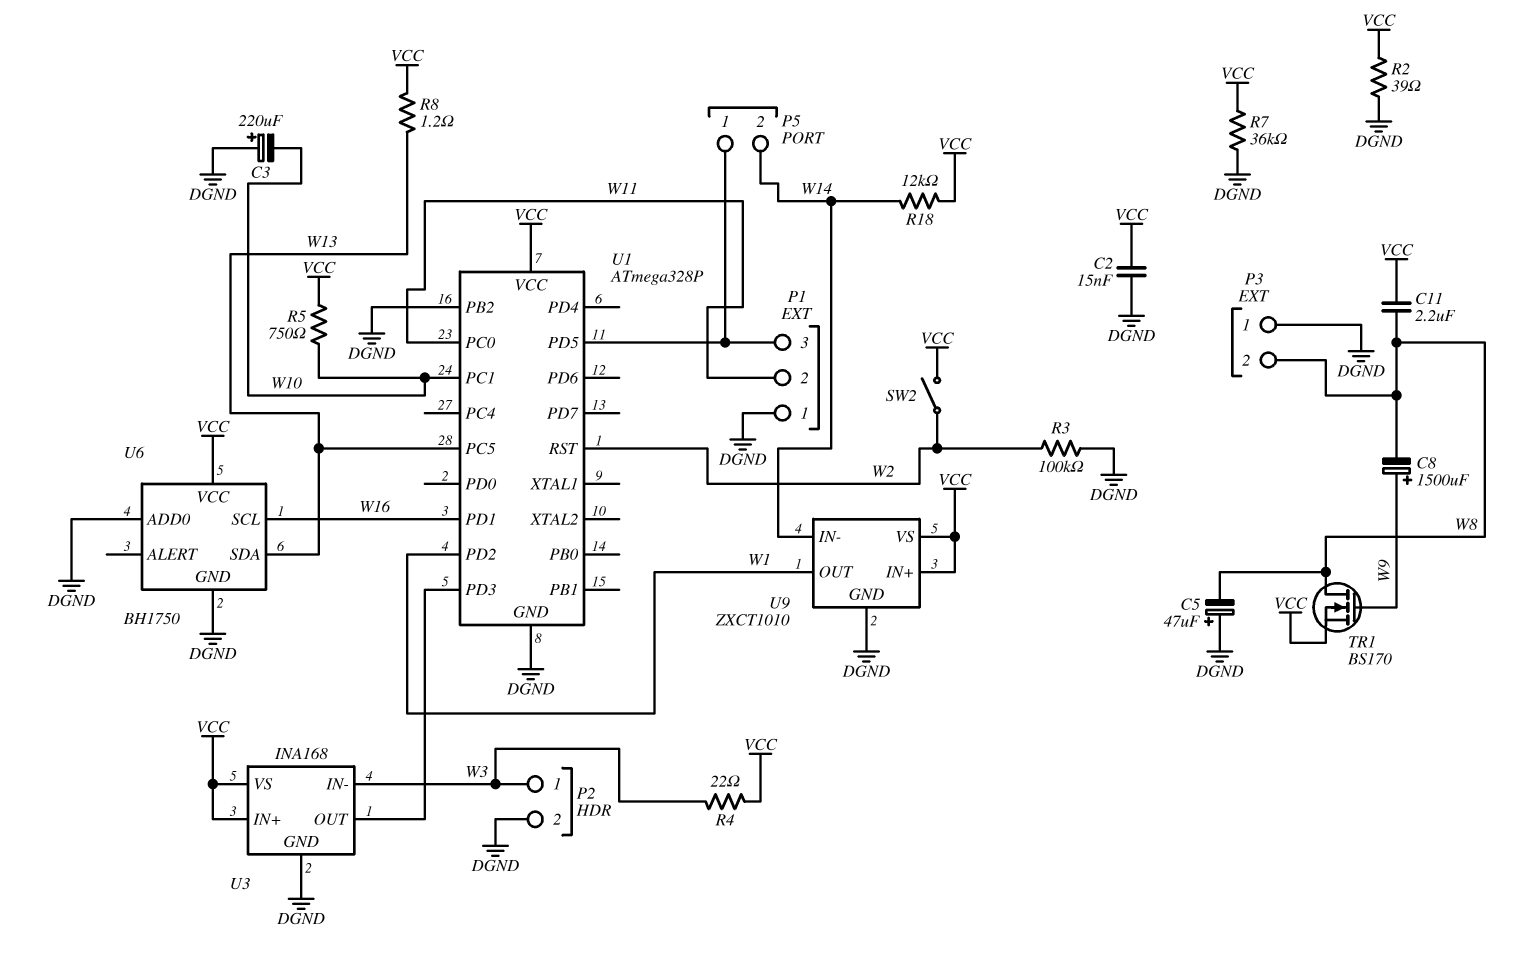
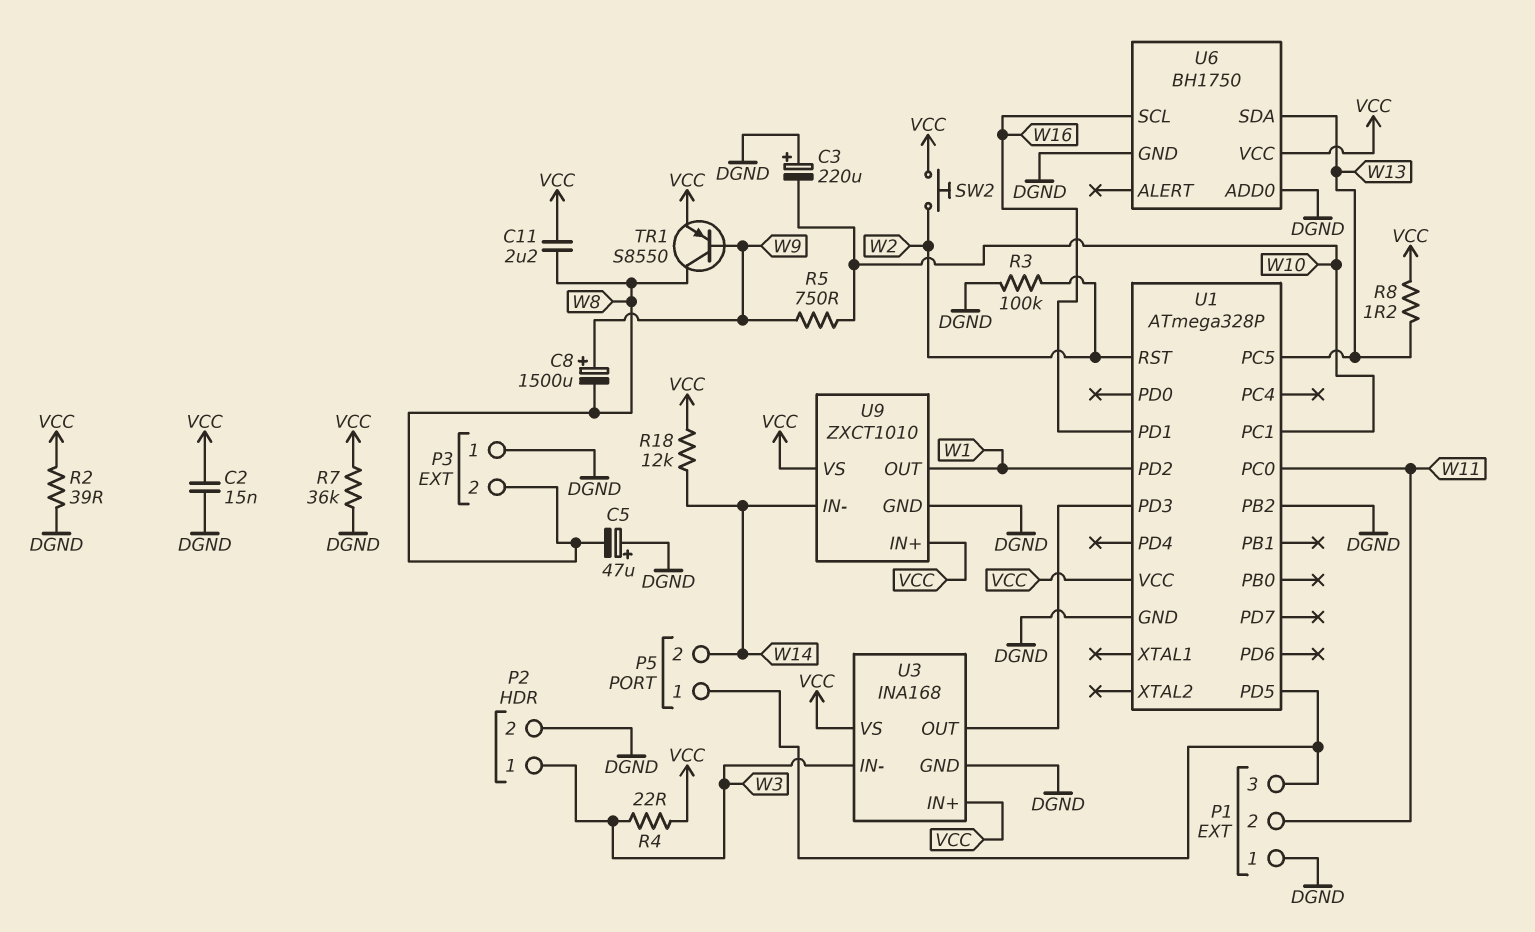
R5: 750 (VCC, W10) -> 750 (W9, W10)
SW2: switch (VCC, W2) -> button (VCC, W2)
TR1: NMOS BS170 (G W9, D W8, S VCC) -> PNP S8550 (B W9, C W8, E VCC)

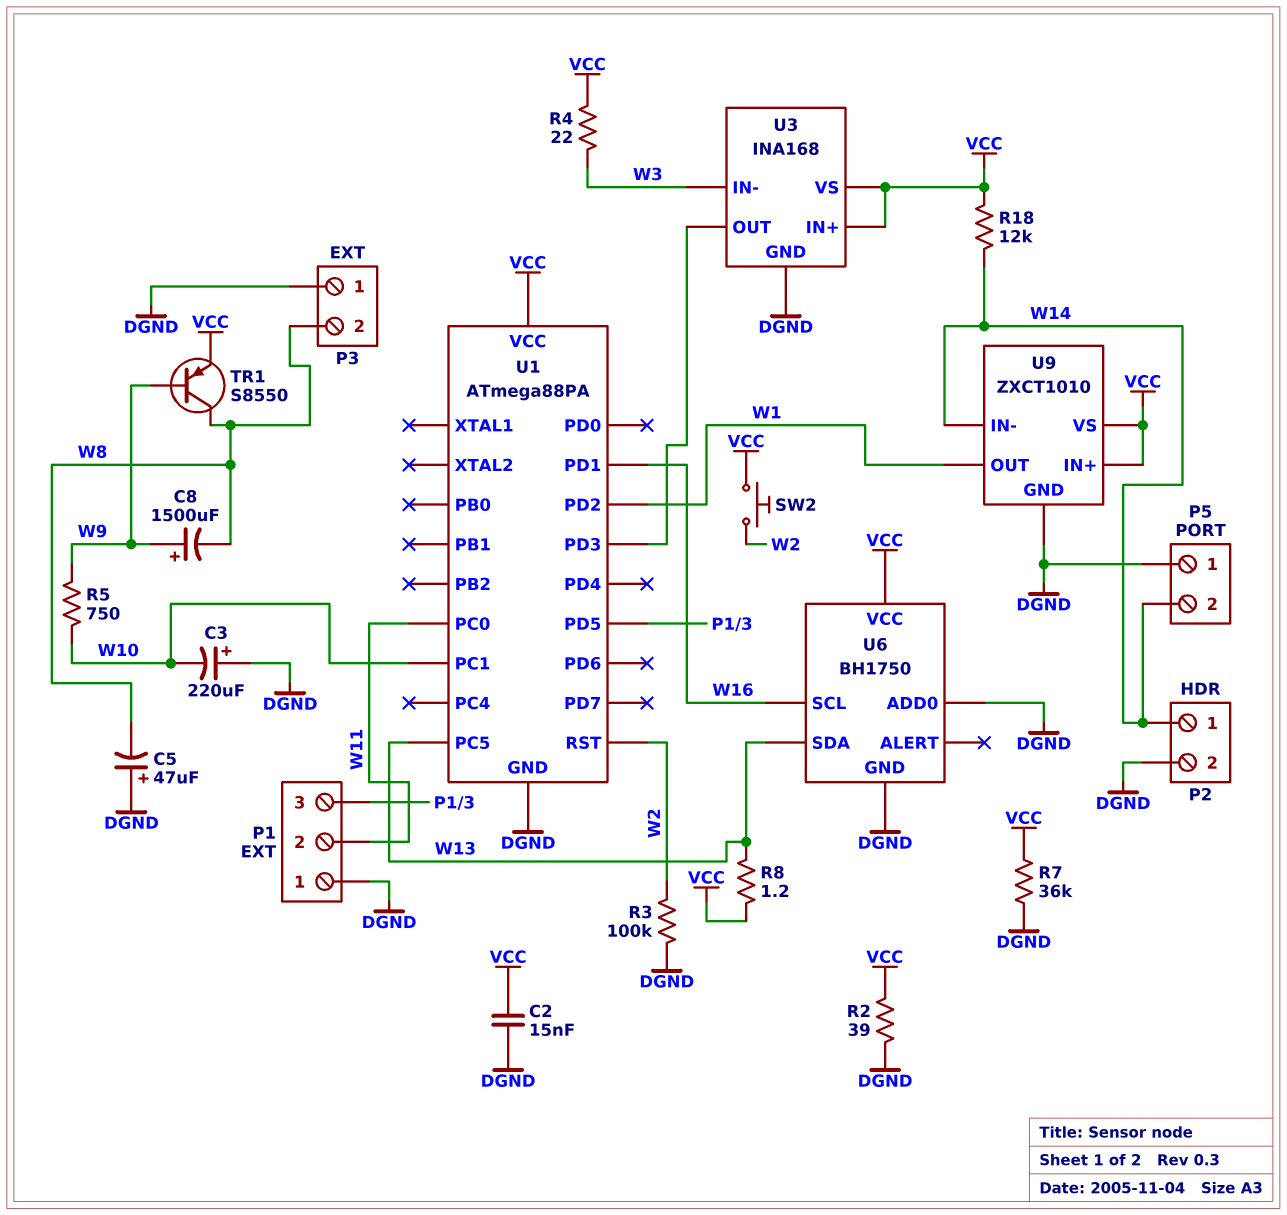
C11: 2.2uF (VCC, W8) -> none
P2 pin 1: W3 -> W14
P5 pin 1: P1/3 -> DGND
U1: ATmega328P -> ATmega88PA
U1 pin PB2: DGND -> none

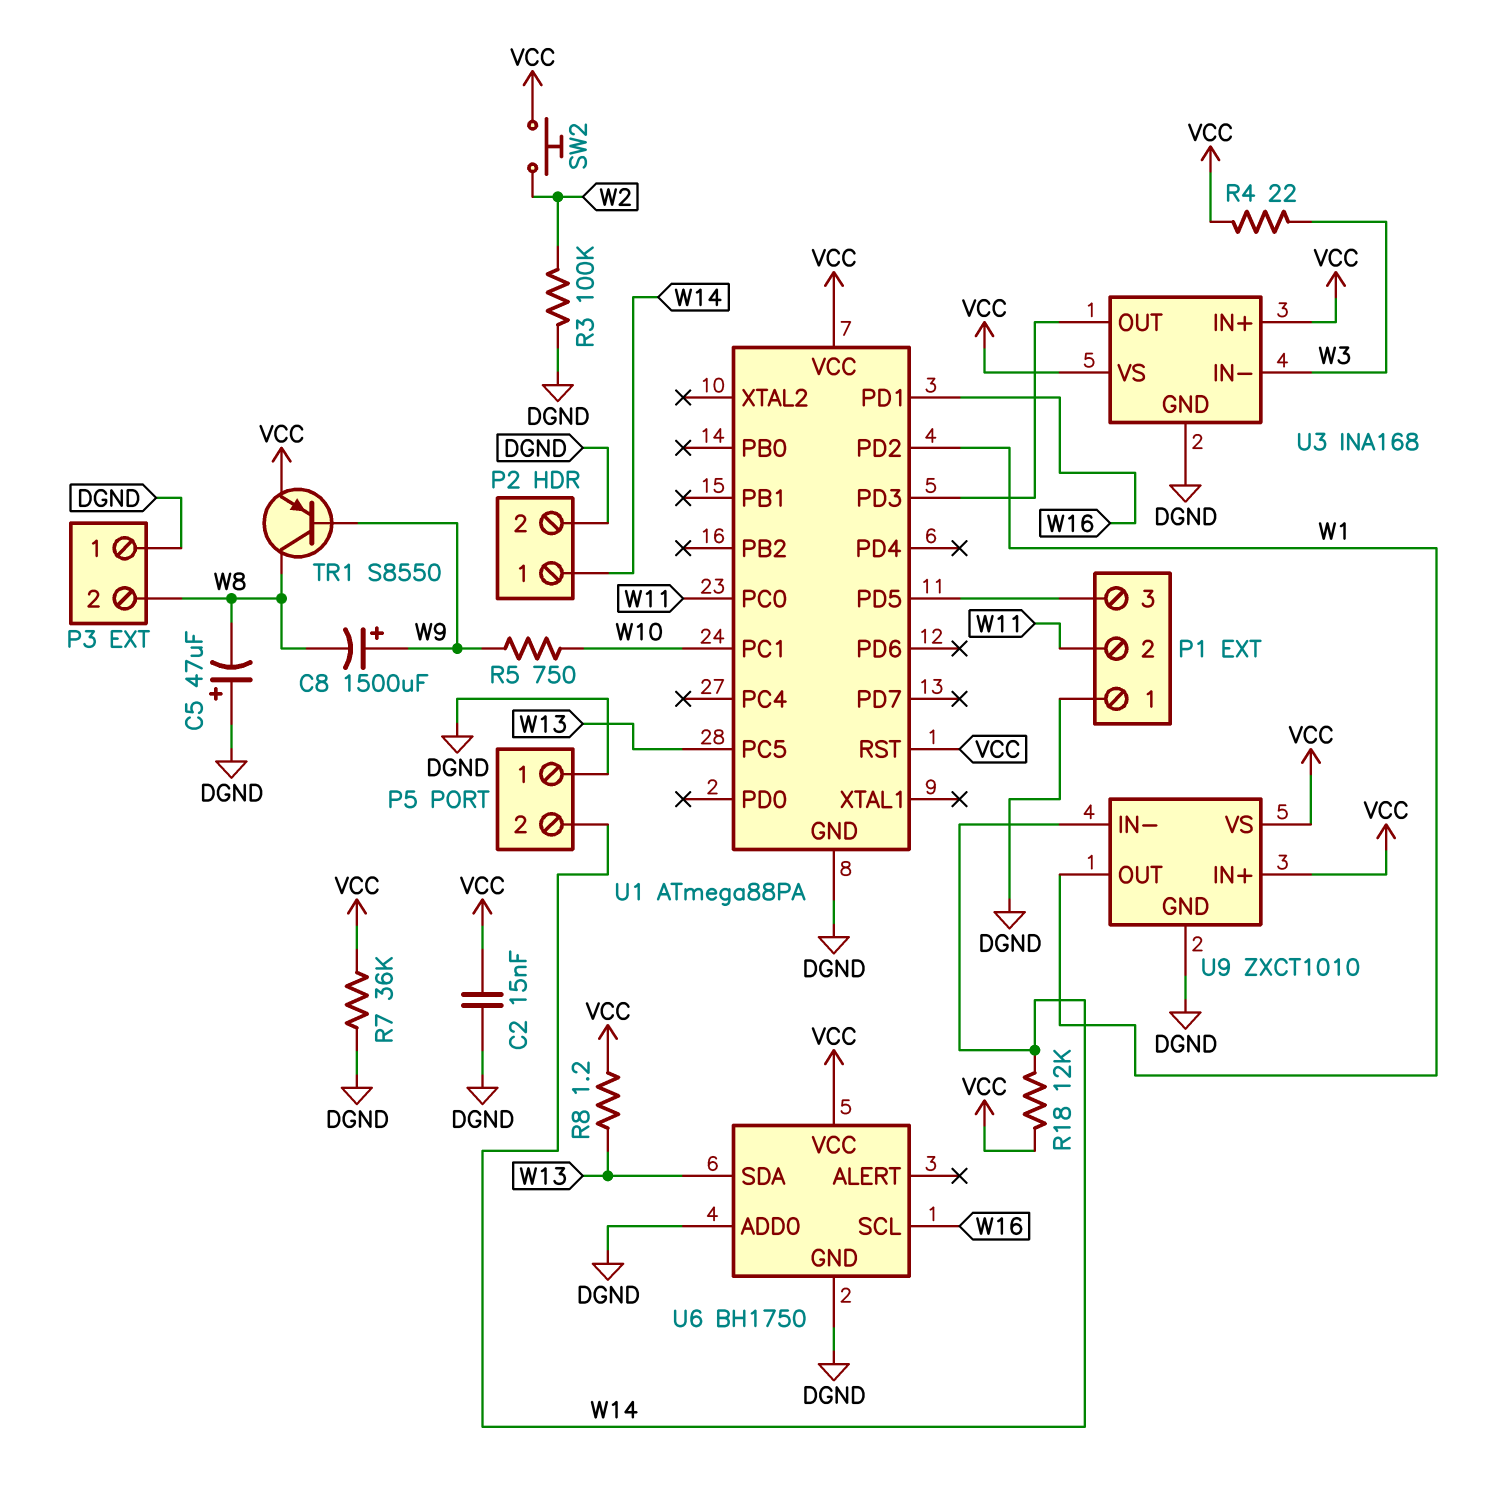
C3: 220uF (plus DGND, minus W10) -> none
R2: 39 (DGND, VCC) -> none
U1 pin RST: W2 -> VCC

